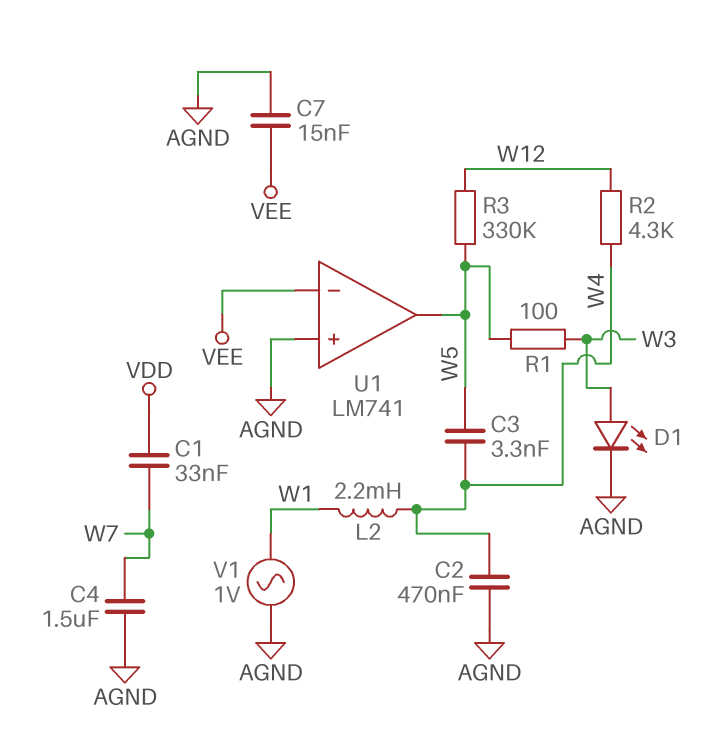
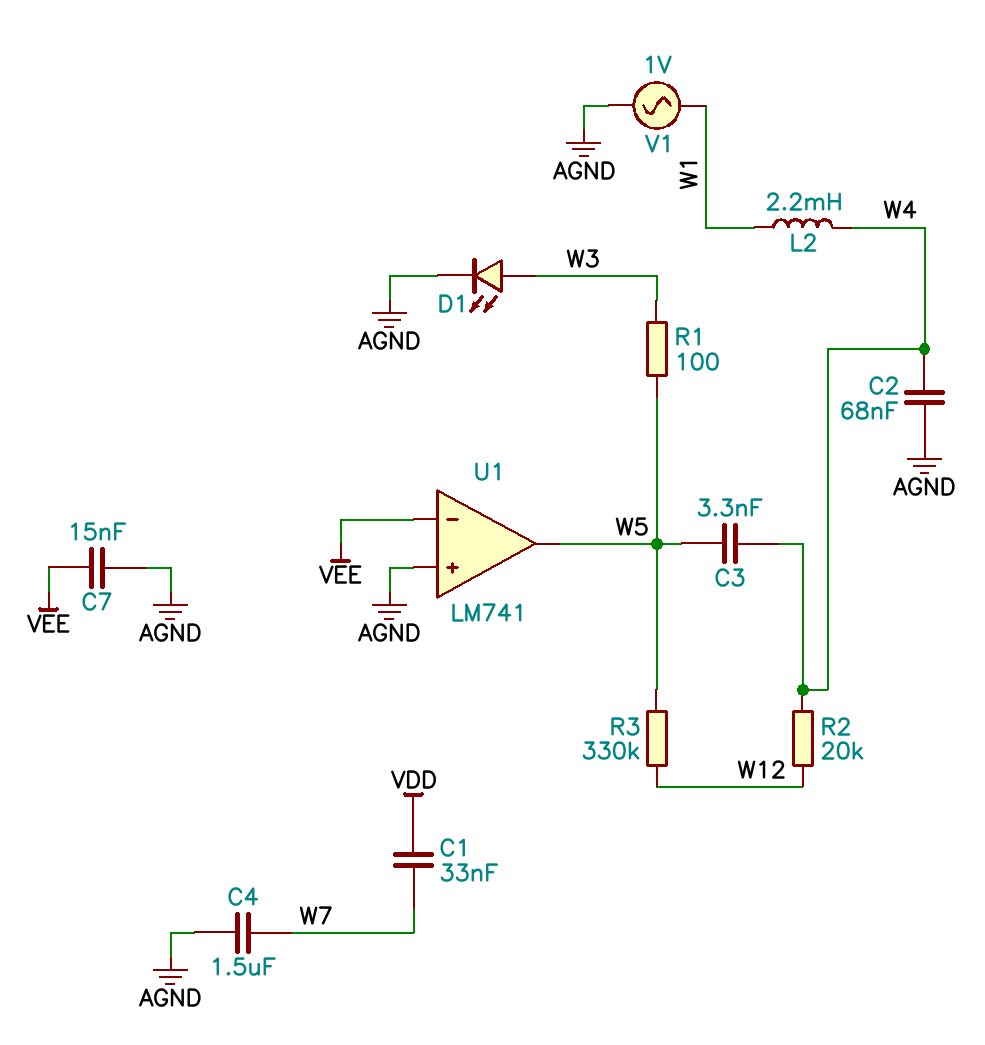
C2: 470nF (AGND, W4) -> 68nF (AGND, W4)
R2: 4.3k (W4, W12) -> 20k (W4, W12)

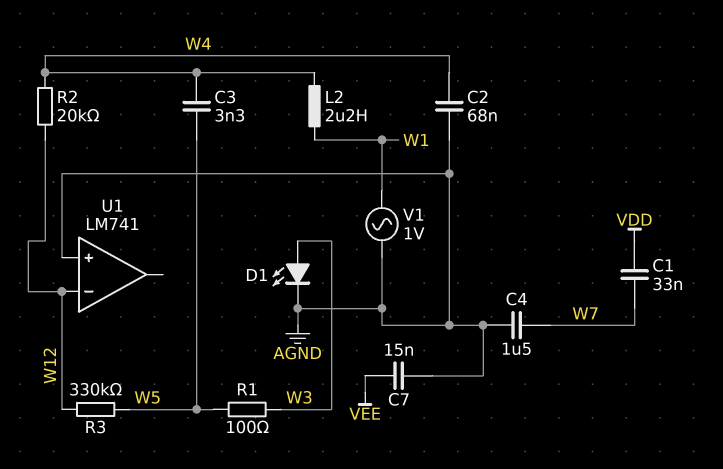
L2: 2.2mH (W1, W4) -> 2.2uH (W1, W4)
U1 pin in-: VEE -> W12
U1 pin out: W5 -> none

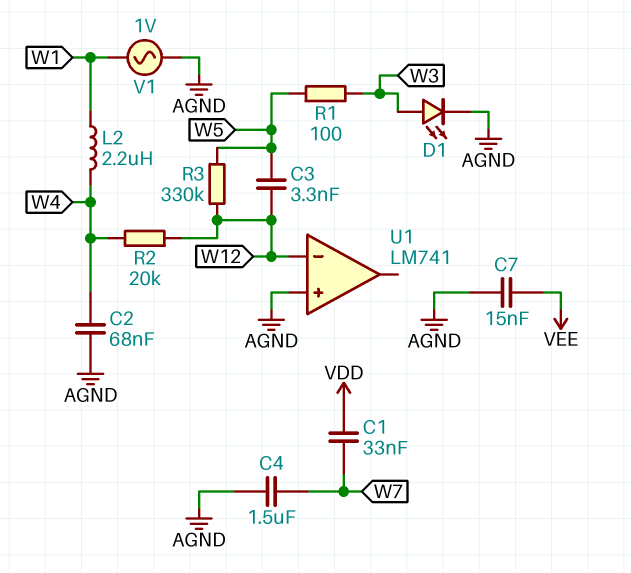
C3: 3.3nF (W4, W5) -> 3.3nF (W5, W12)

